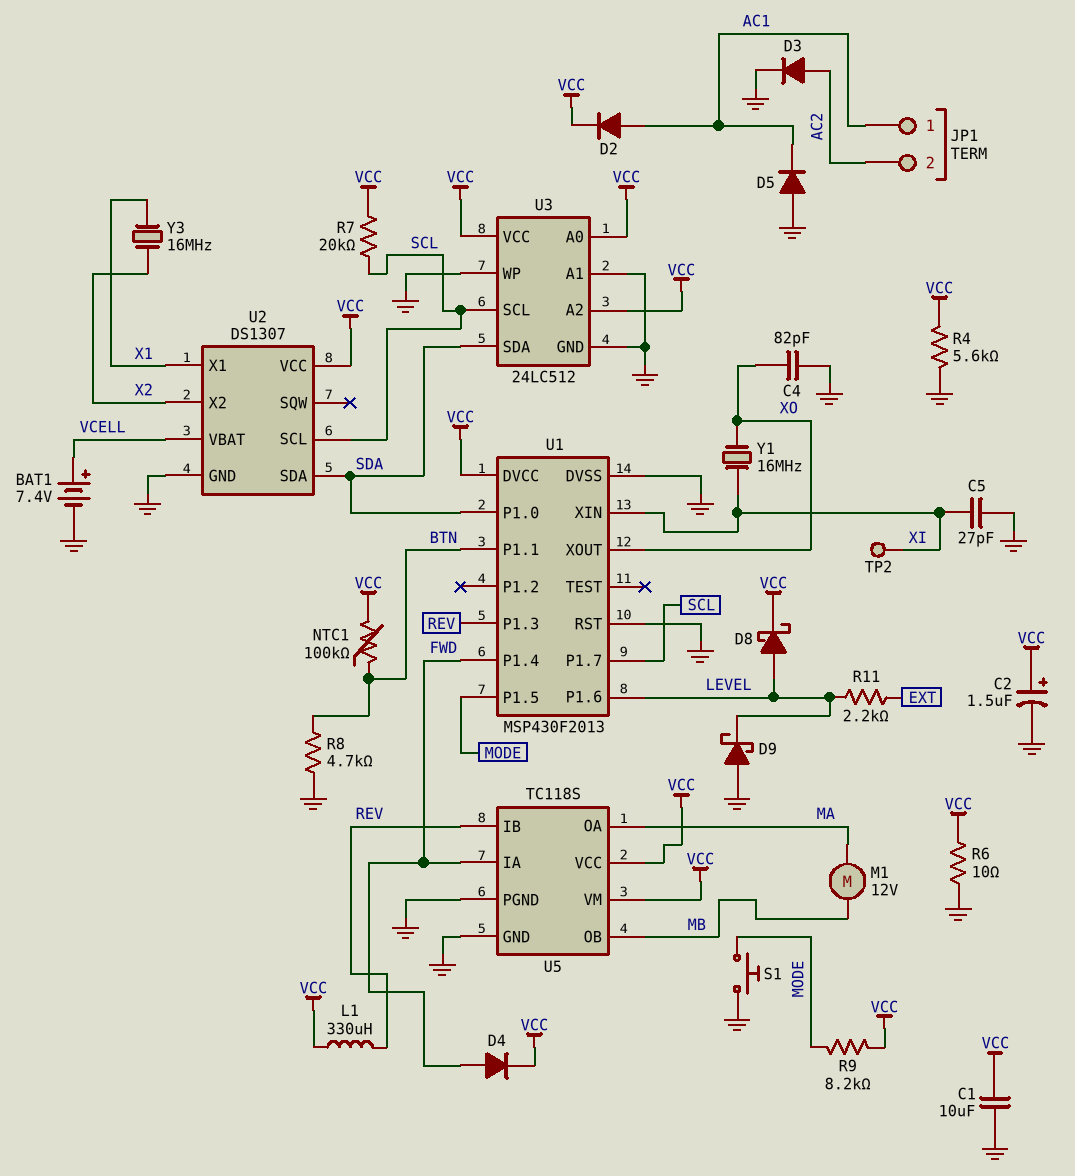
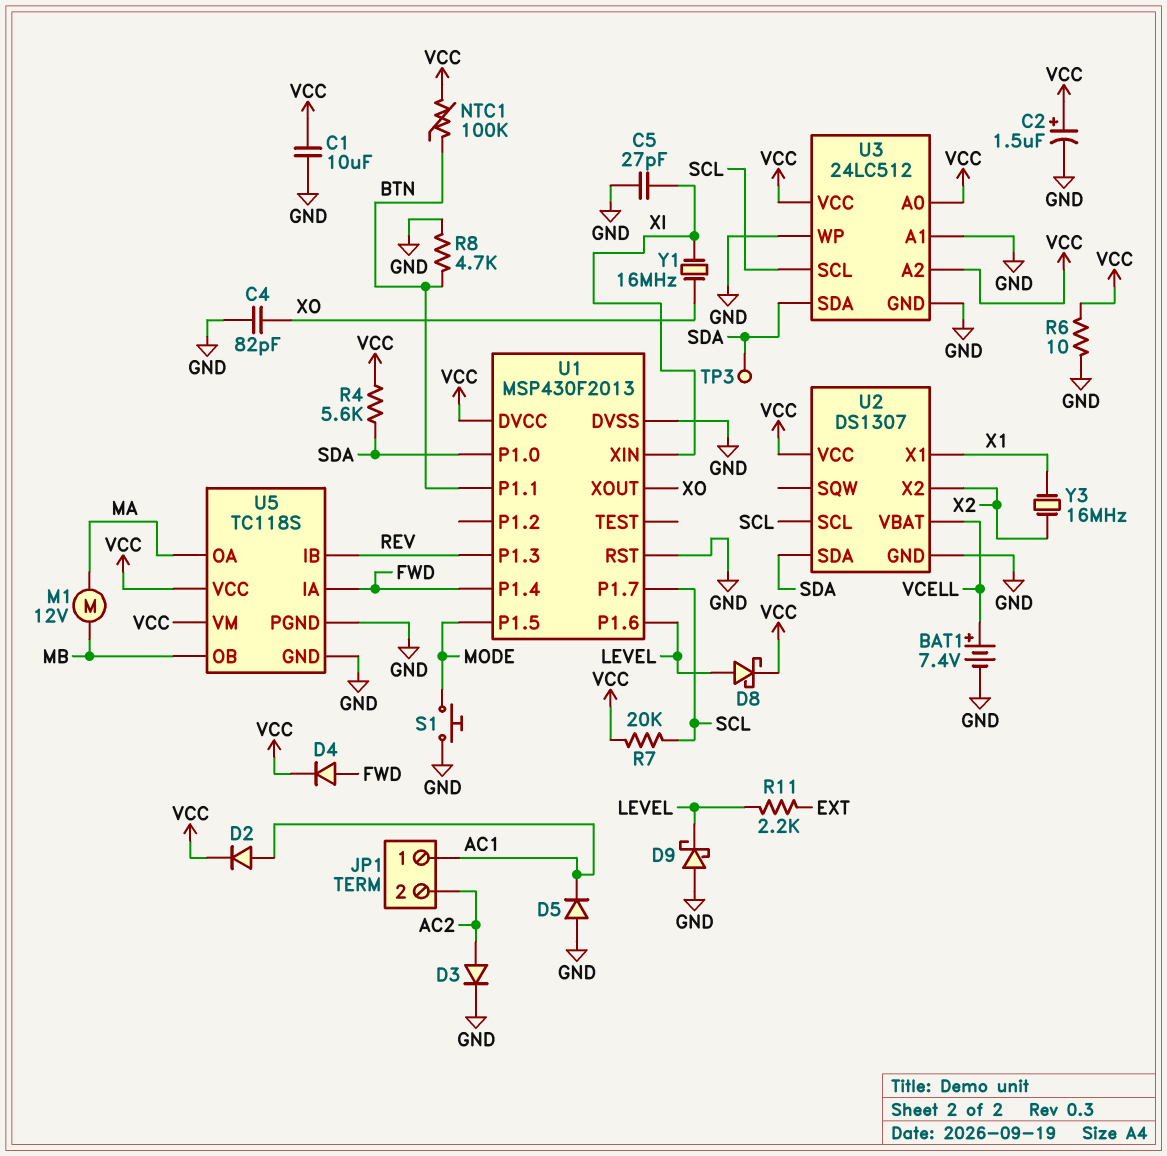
L1: 330uH (REV, VCC) -> none
R4: 5.6k (GND, VCC) -> 5.6k (SDA, VCC)
R9: 8.2k (MODE, VCC) -> none
TP2: test point (XI) -> none
TP3: none -> test point (SDA)

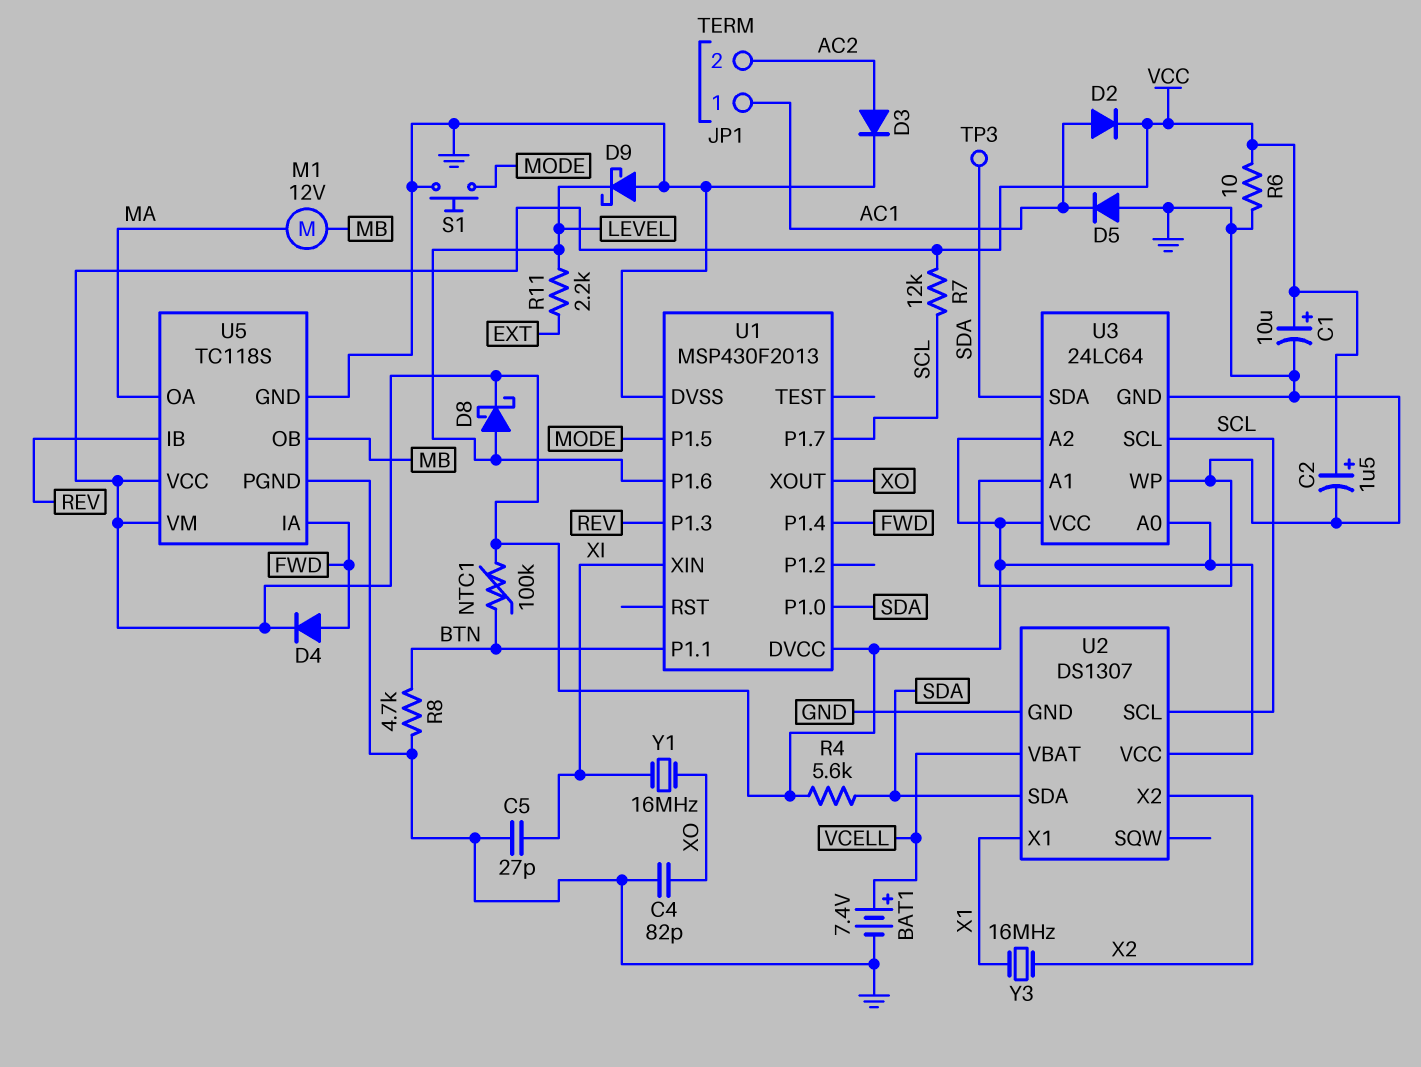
C1: 10uF (GND, VCC) -> 10uF (plus VCC, minus GND)
R7: 20k (SCL, VCC) -> 12k (SCL, VCC)
U1 pin RST: GND -> none
U3: 24LC512 -> 24LC64

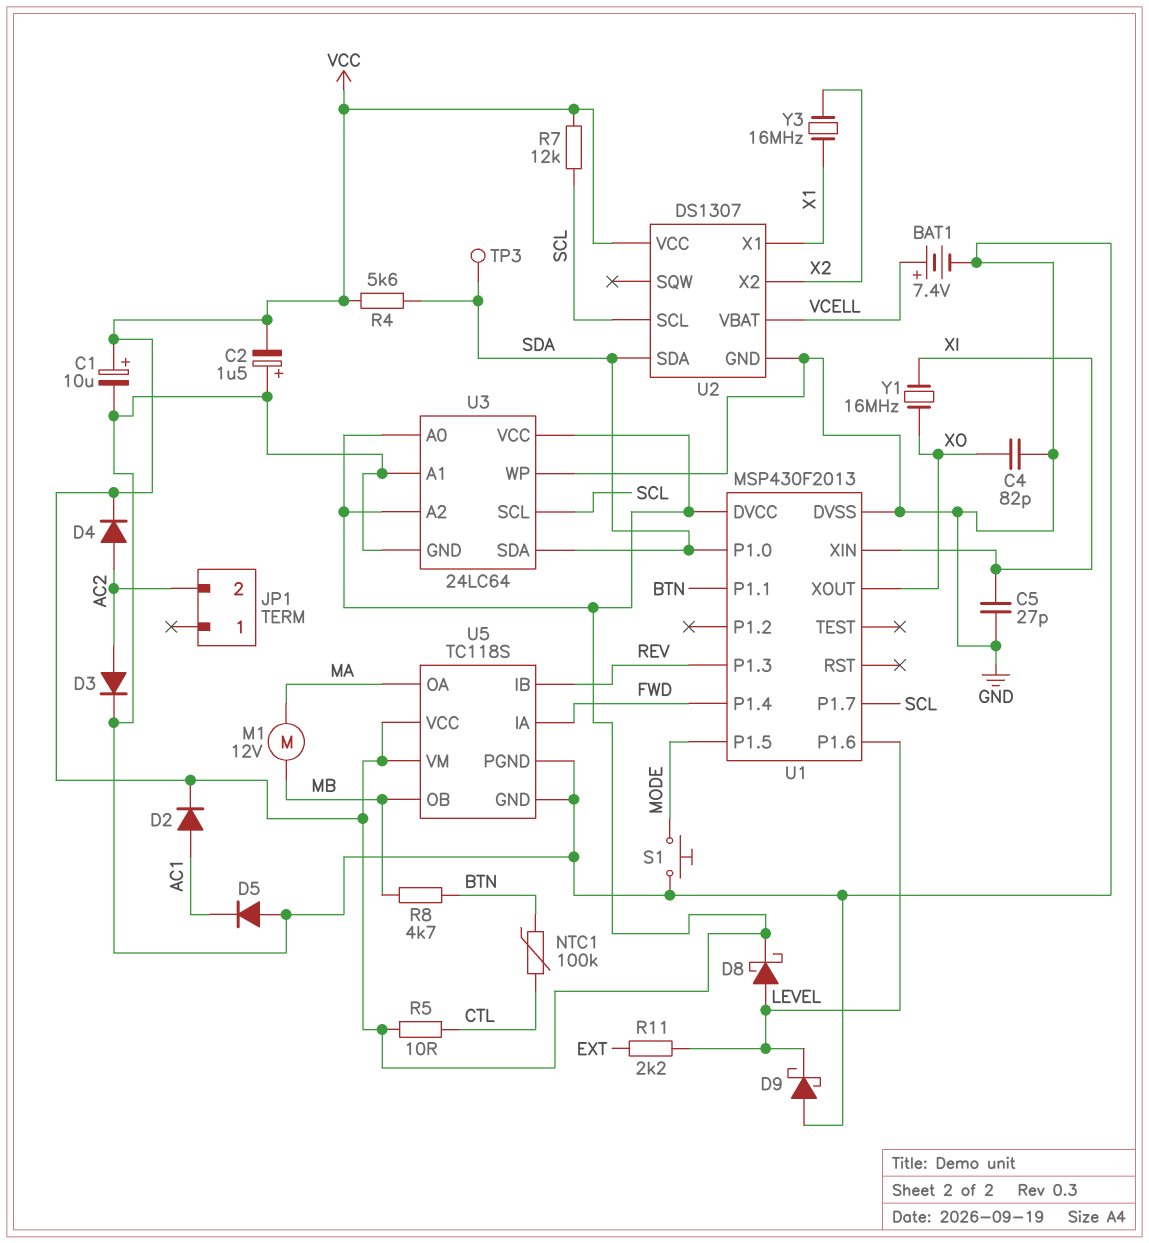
C2: 1.5uF (plus VCC, minus GND) -> 1.5uF (plus GND, minus VCC)
D4: diode (A FWD, K VCC) -> diode (A AC2, K VCC)
JP1 pin 1: AC1 -> none
NTC1: 100k (BTN, VCC) -> 100k (BTN, CTL)
R5: none -> 10 (CTL, VCC)
R6: 10 (GND, VCC) -> none
R8: 4.7k (BTN, GND) -> 4.7k (BTN, MB)

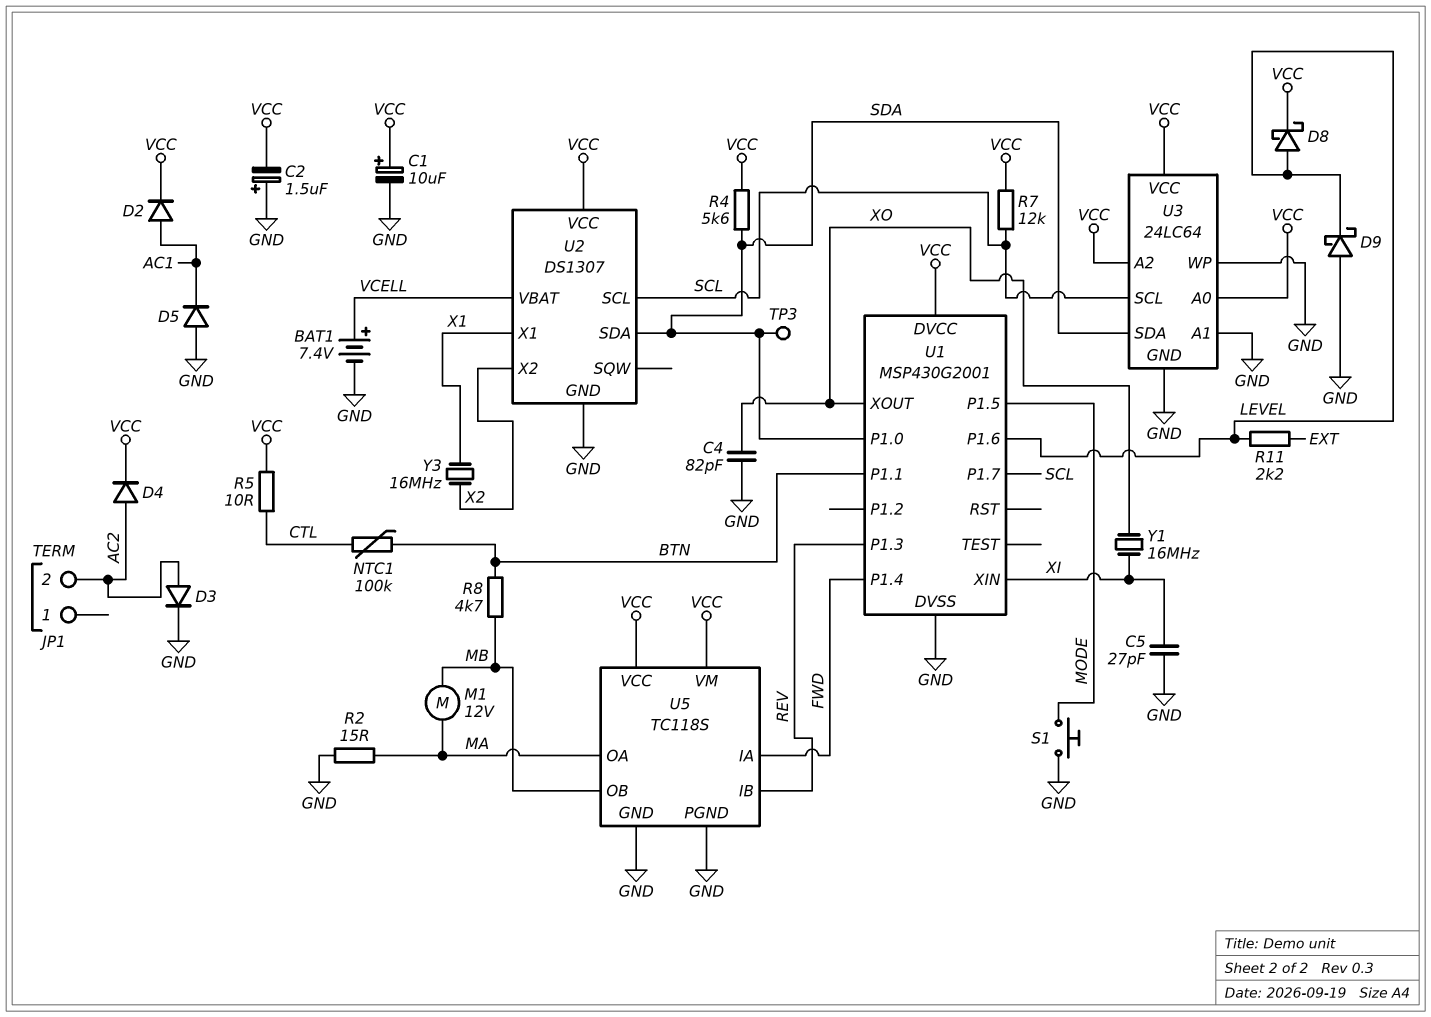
R2: none -> 15 (GND, MA)
U1: MSP430F2013 -> MSP430G2001

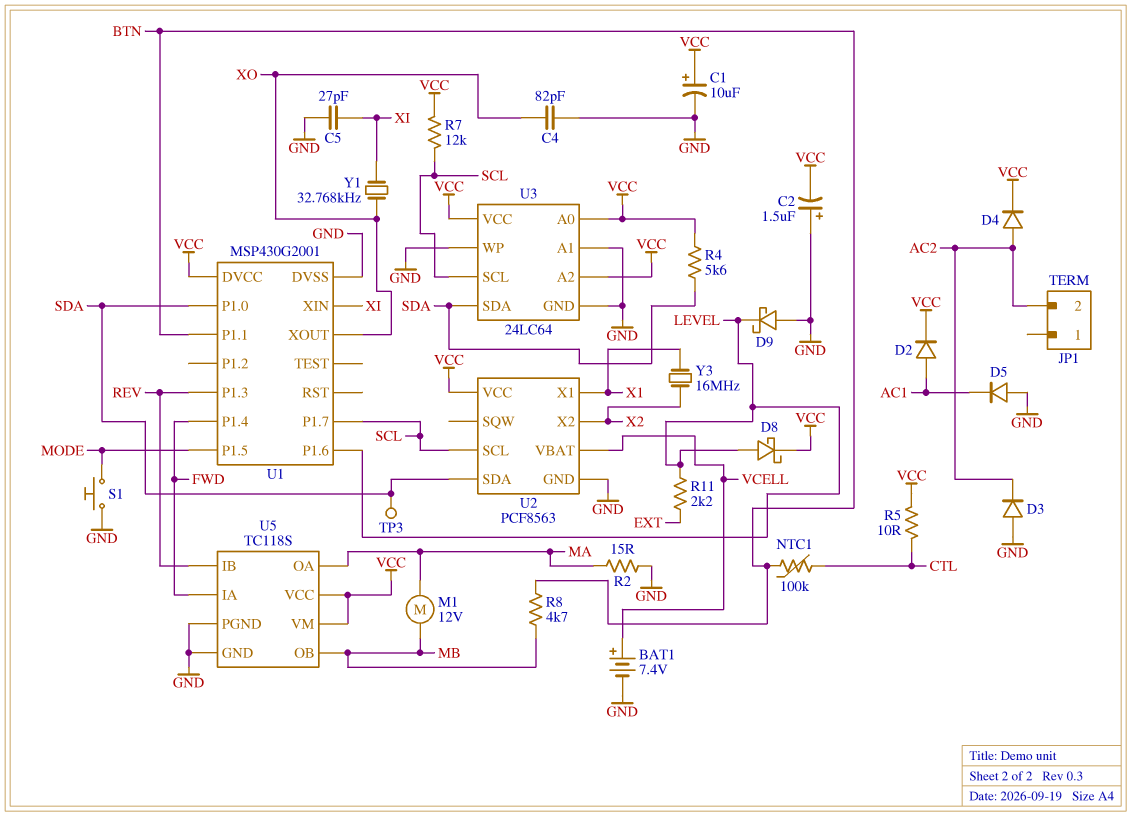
D3: diode (A AC2, K GND) -> diode (A GND, K AC2)
U2: DS1307 -> PCF8563
Y1: 16MHz (XI, XO) -> 32.768kHz (XI, XO)

